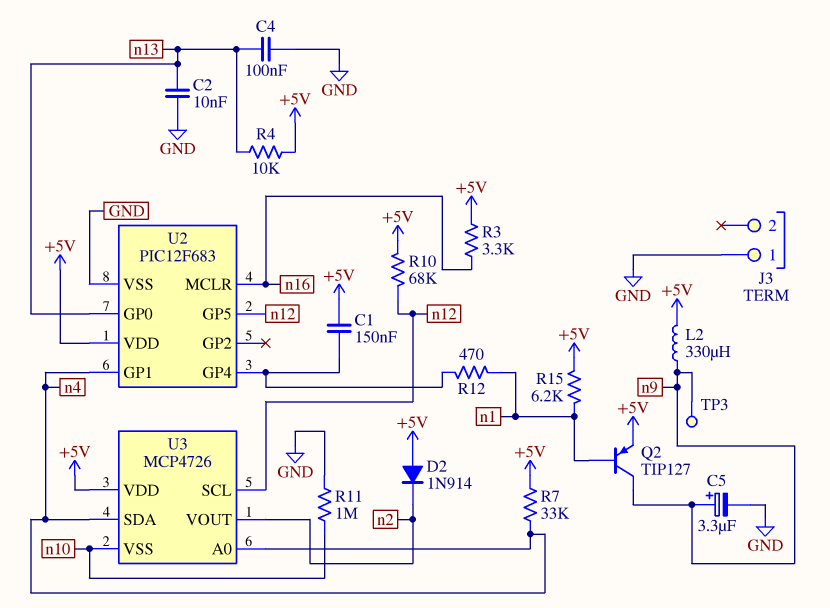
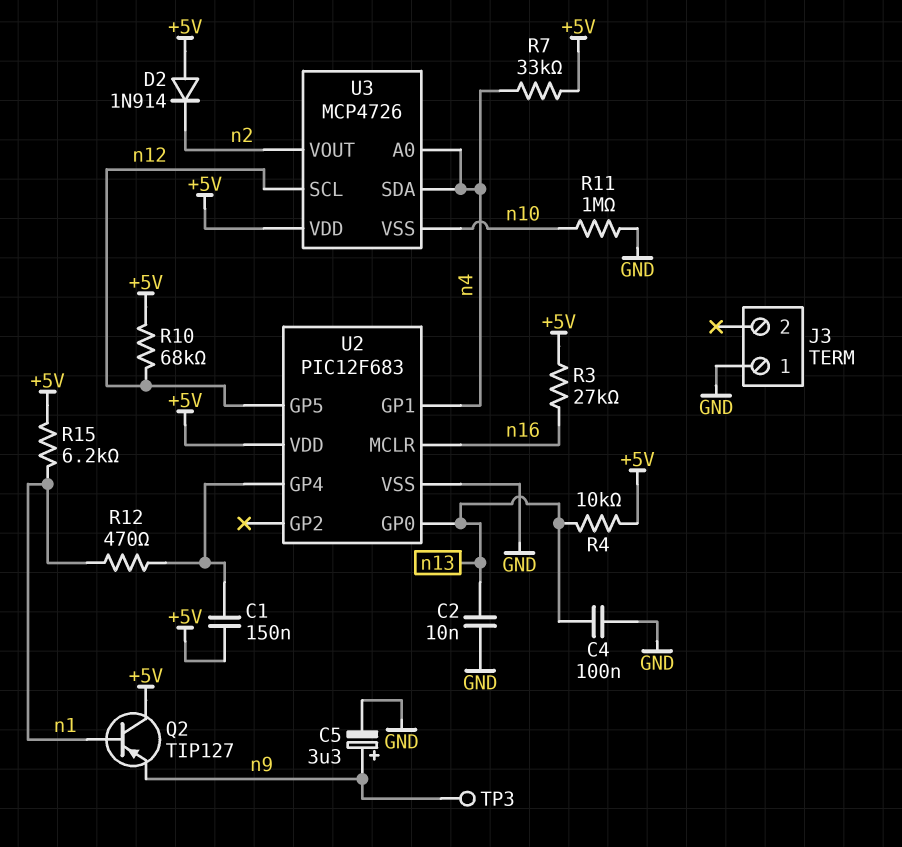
L2: 330uH (+5V, n9) -> none
Q2: PNP TIP127 (B n1, C n9, E +5V) -> PNP TIP127 (B n1, C +5V, E n9)
R3: 3.3k (+5V, n16) -> 27k (+5V, n16)

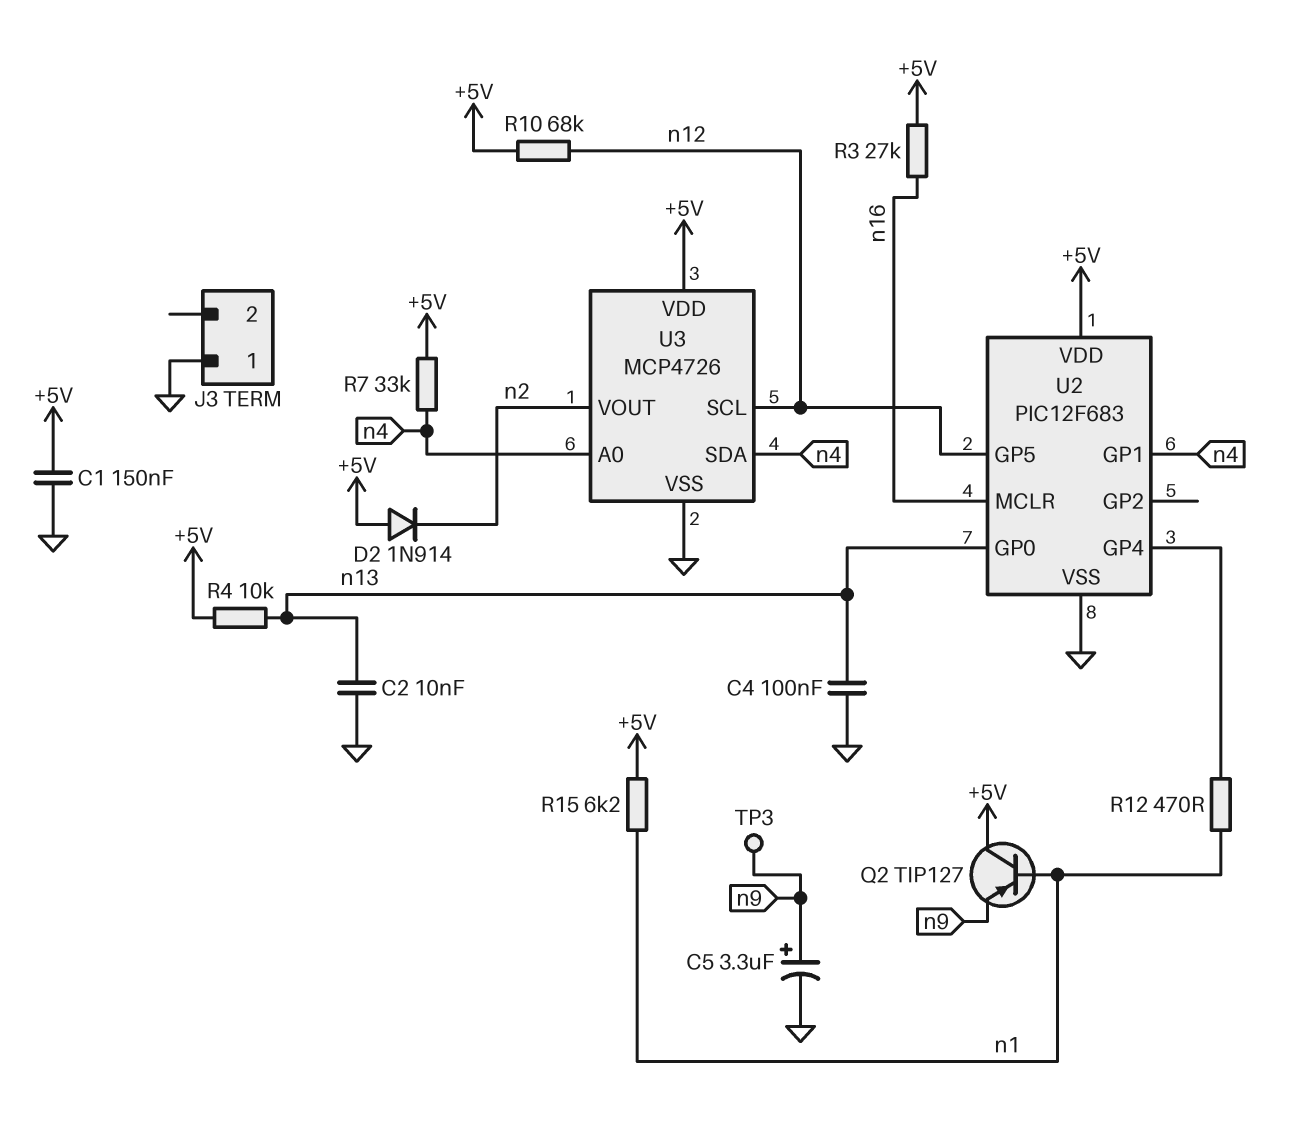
C1: 150nF (+5V, U2/GP4) -> 150nF (+5V, GND)
R11: 1M (GND, n10) -> none
U3 pin VSS: n10 -> GND

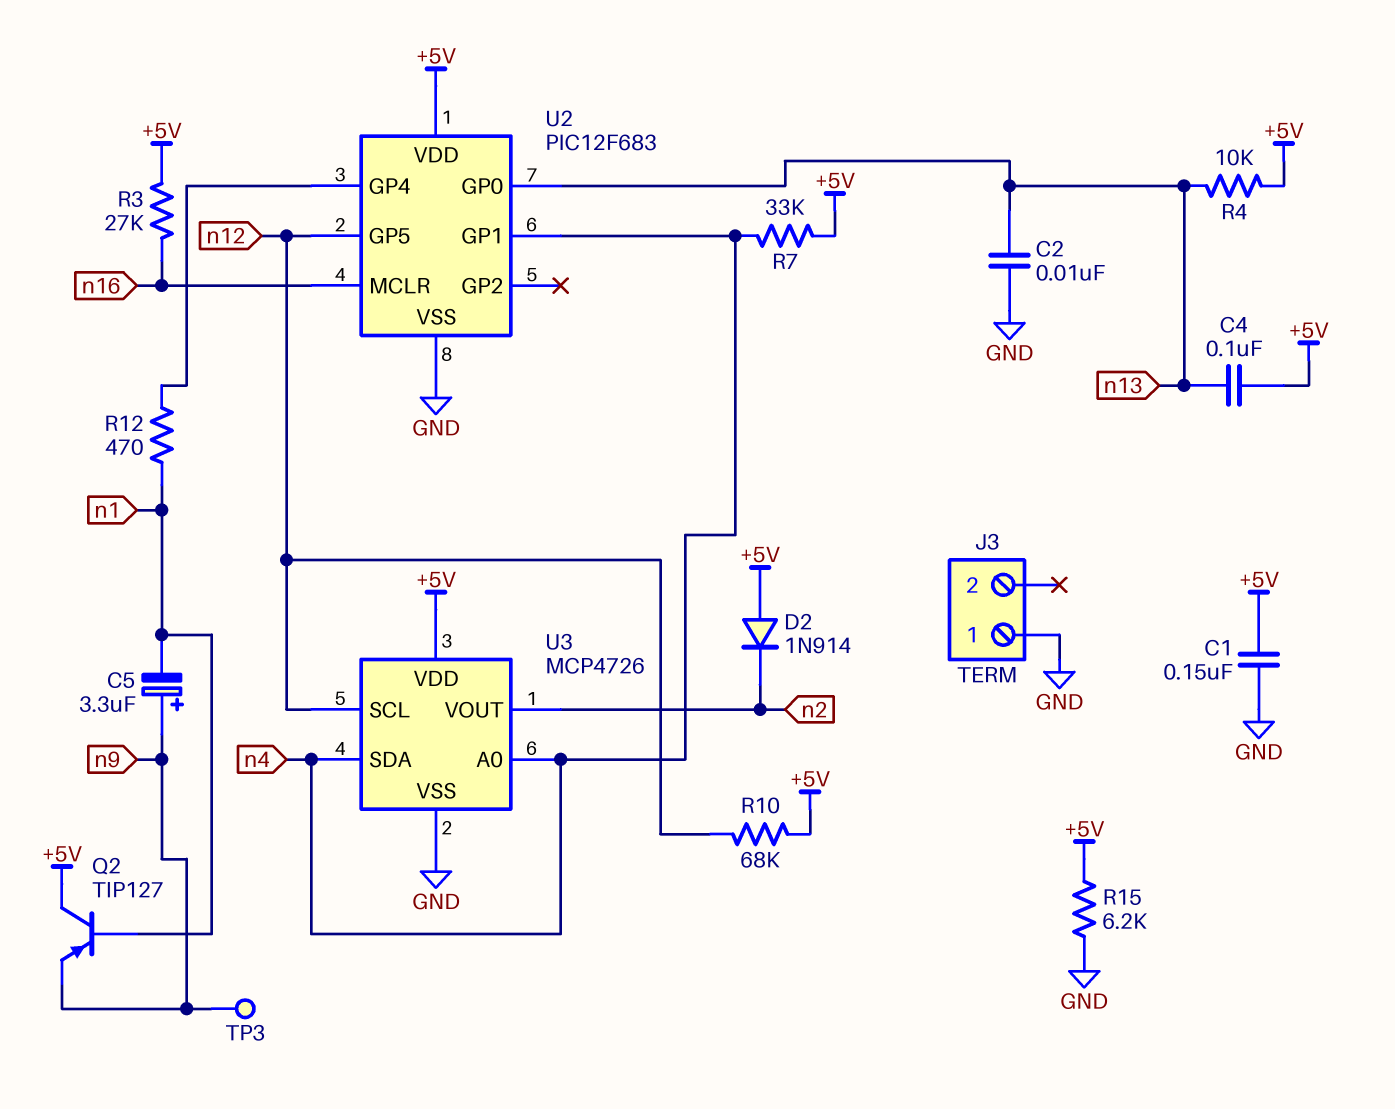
C4: 100nF (GND, n13) -> 100nF (+5V, n13)
C5: 3.3uF (plus n9, minus GND) -> 3.3uF (plus n9, minus n1)
R15: 6.2k (+5V, n1) -> 6.2k (+5V, GND)

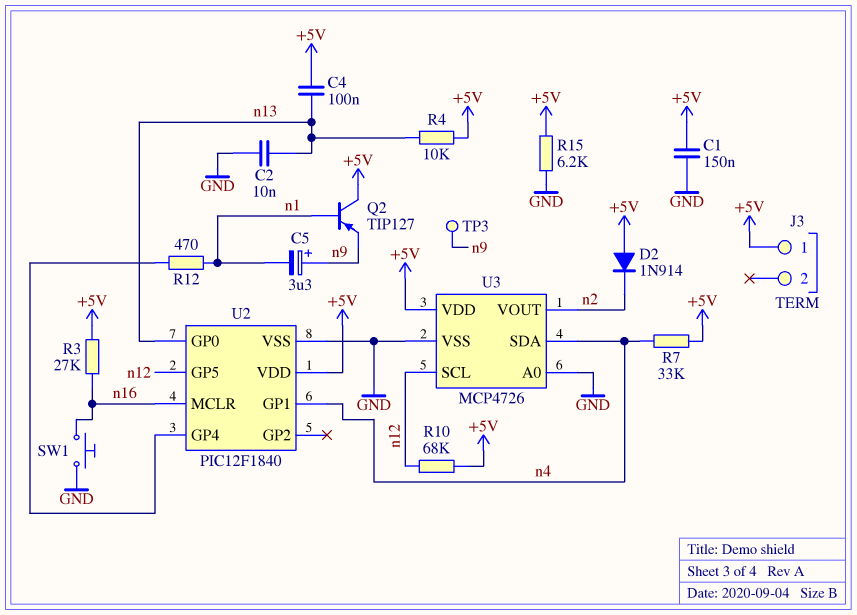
J3 pin 1: GND -> +5V
SW1: none -> button (GND, n16)
U2: PIC12F683 -> PIC12F1840
U3 pin A0: n4 -> GND

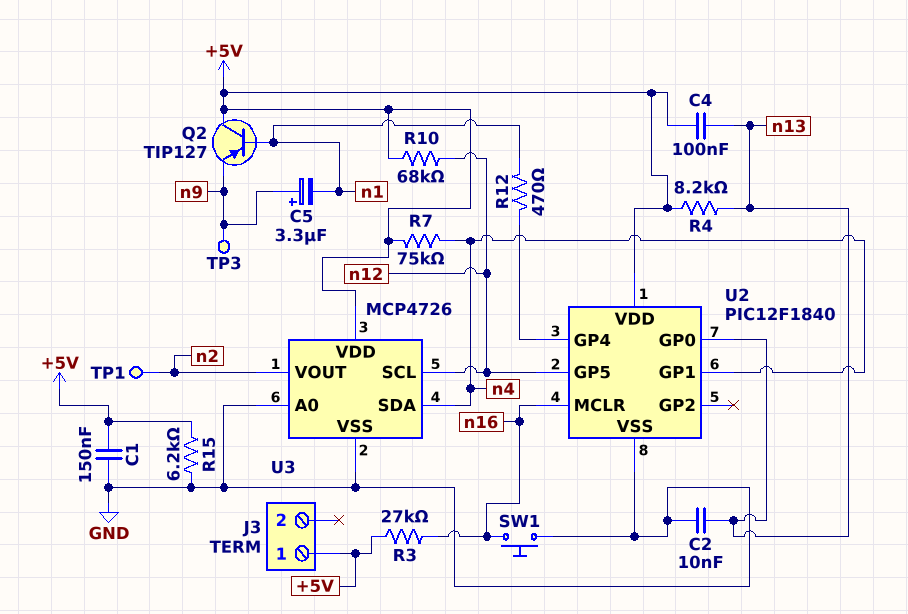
D2: diode 1N914 (A +5V, K n2) -> none
R4: 10k (+5V, n13) -> 8.2k (+5V, n13)
R7: 33k (+5V, n4) -> 75k (+5V, n4)
TP1: none -> test point (n2)

